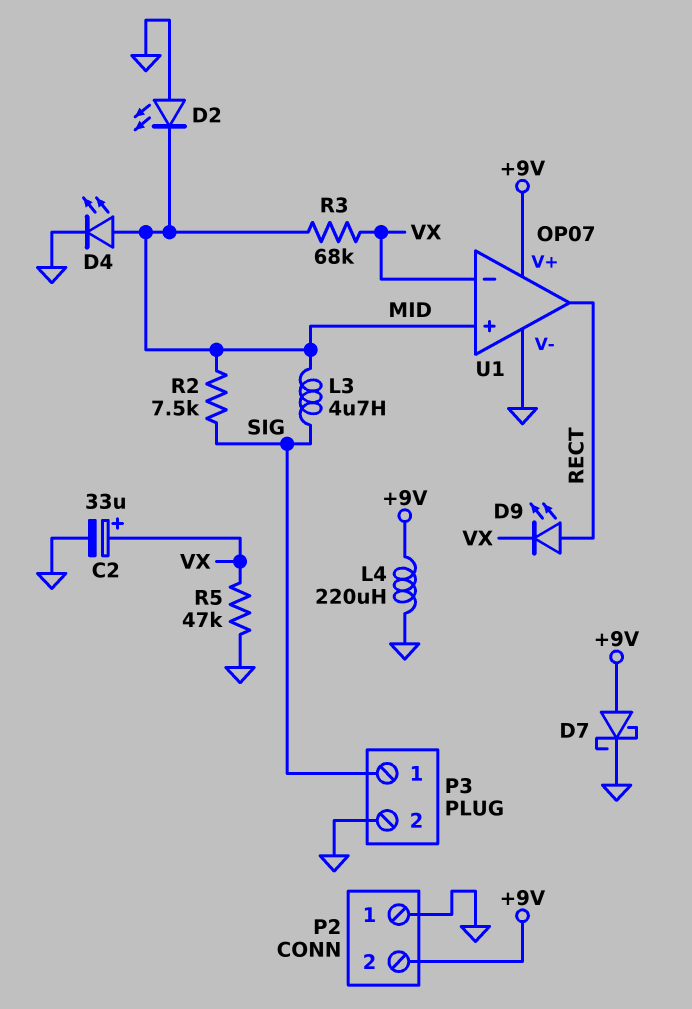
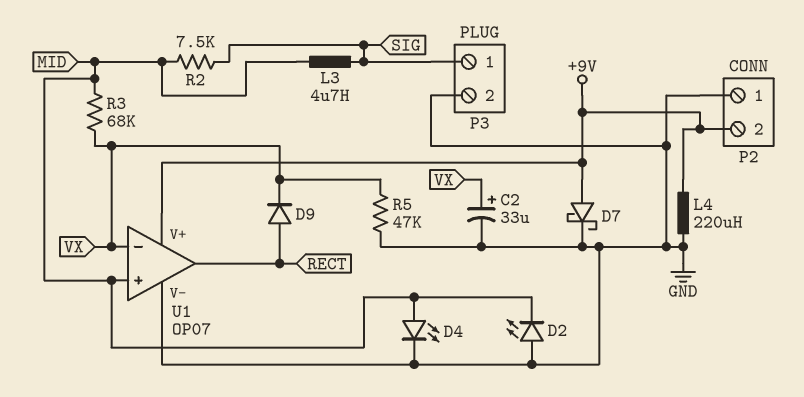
D9: LED (A RECT, K VX) -> diode (A RECT, K VX)

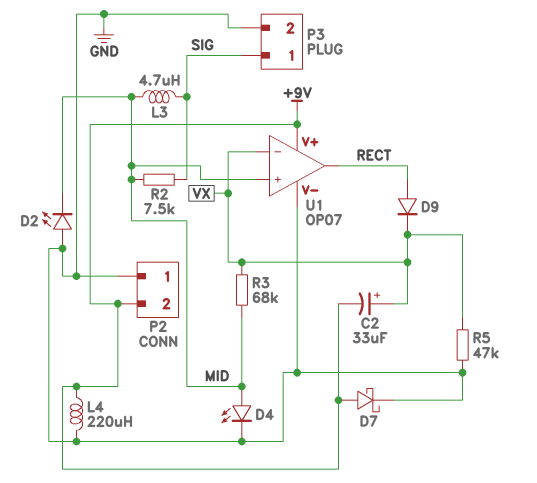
C2: 33uF (plus VX, minus GND) -> 33uF (plus VX, minus +9V)

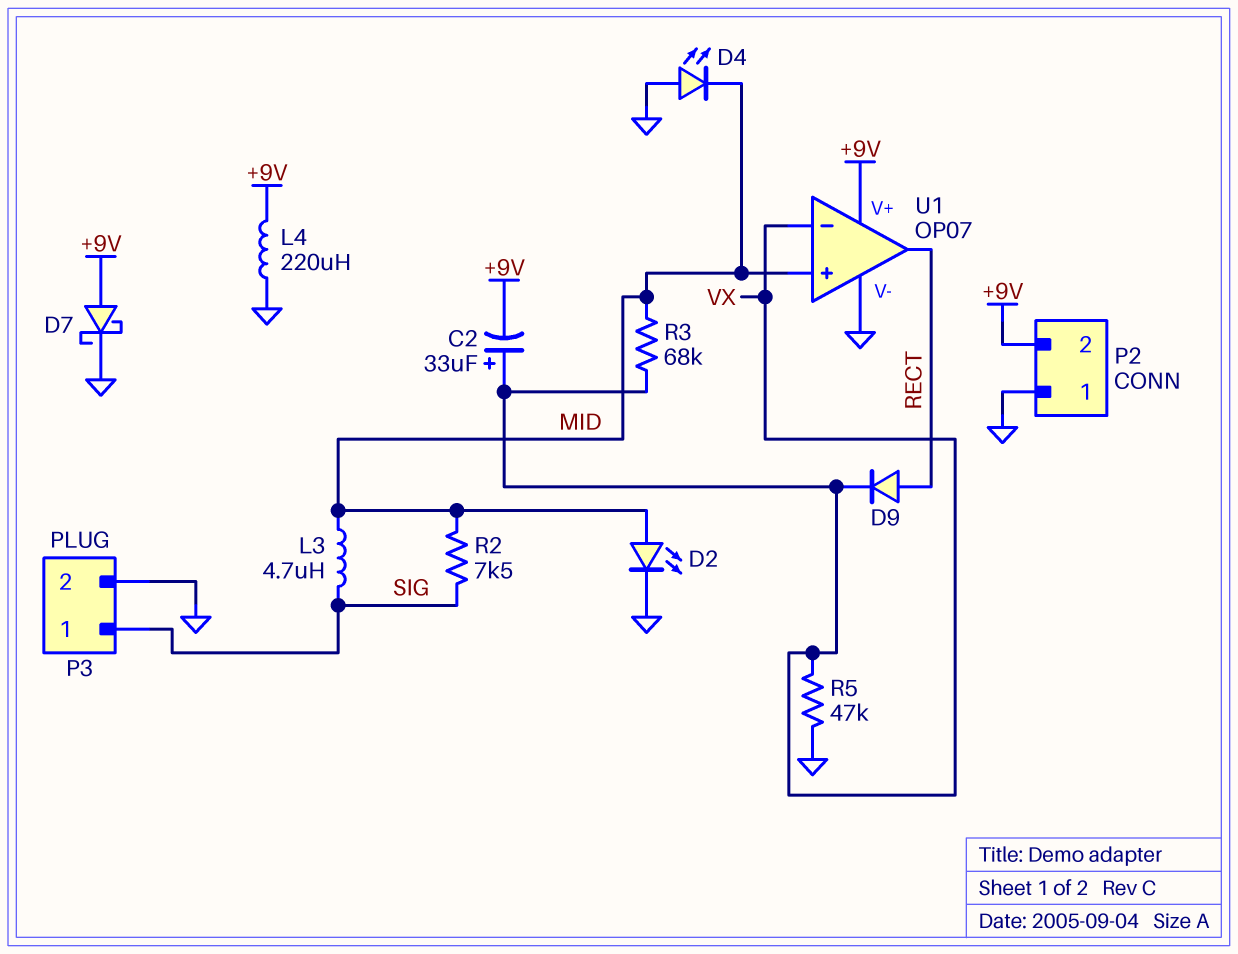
D2: LED (A GND, K MID) -> LED (A MID, K GND)
D4: LED (A MID, K GND) -> LED (A GND, K MID)

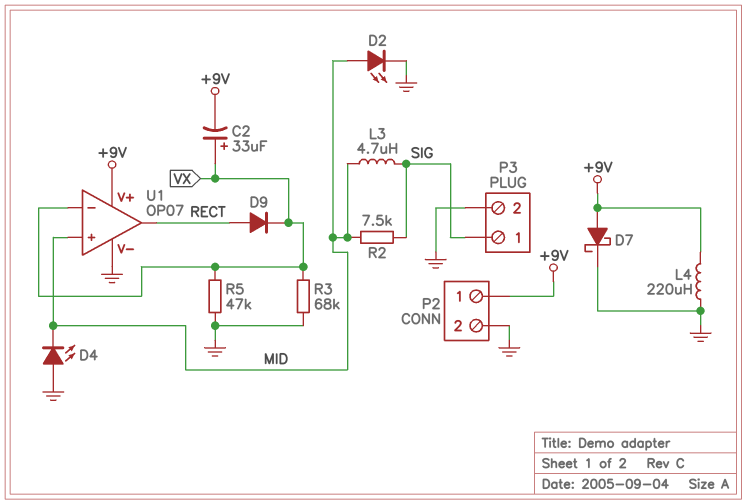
P2 pin 1: GND -> +9V
P2 pin 2: +9V -> GND
R3: 68k (MID, VX) -> 68k (GND, VX)

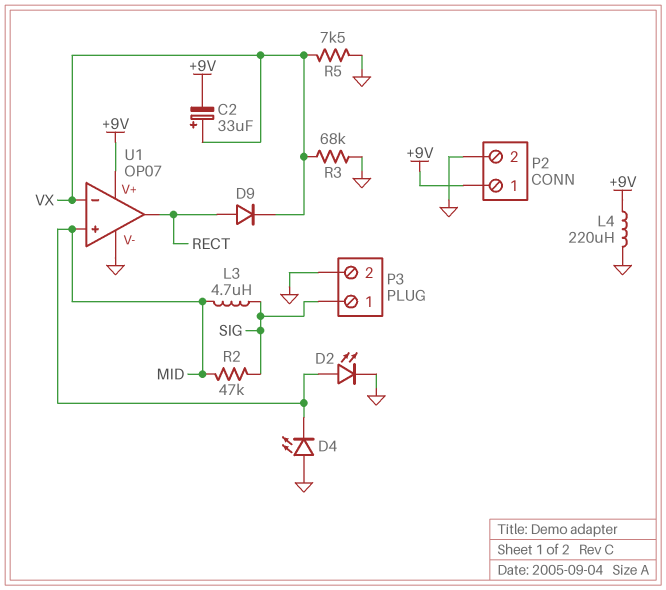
D7: schottky (A +9V, K GND) -> none
R2: 7.5k (MID, SIG) -> 47k (MID, SIG)
R5: 47k (GND, VX) -> 7.5k (GND, VX)

